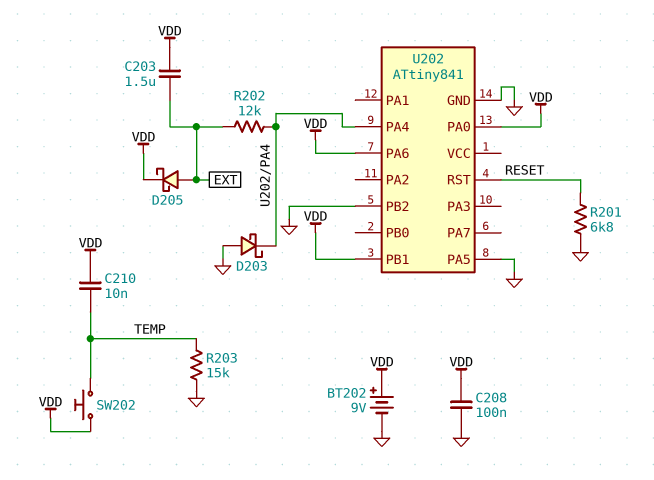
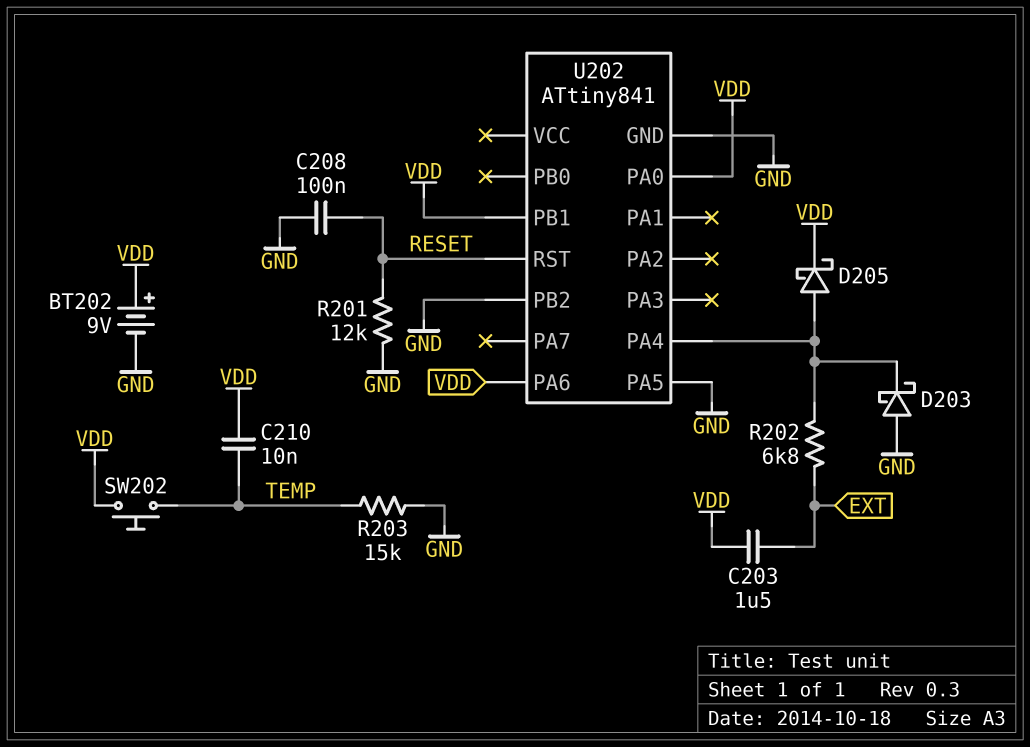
C208: 100nF (GND, VDD) -> 100nF (GND, RESET)
D205: schottky (A EXT, K VDD) -> schottky (A U202/PA4, K VDD)
R201: 6.8k (GND, RESET) -> 12k (GND, RESET)
R202: 12k (EXT, U202/PA4) -> 6.8k (EXT, U202/PA4)

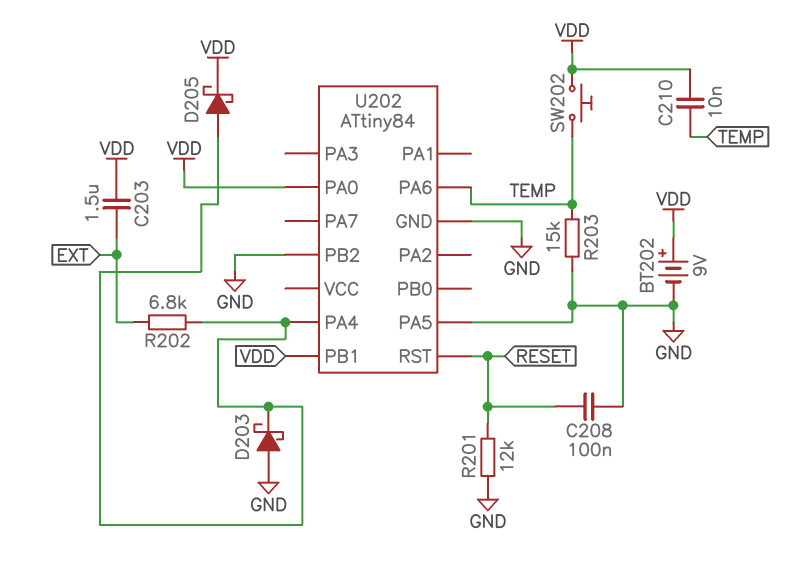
U202: ATtiny841 -> ATtiny84
U202 pin PA6: VDD -> TEMP

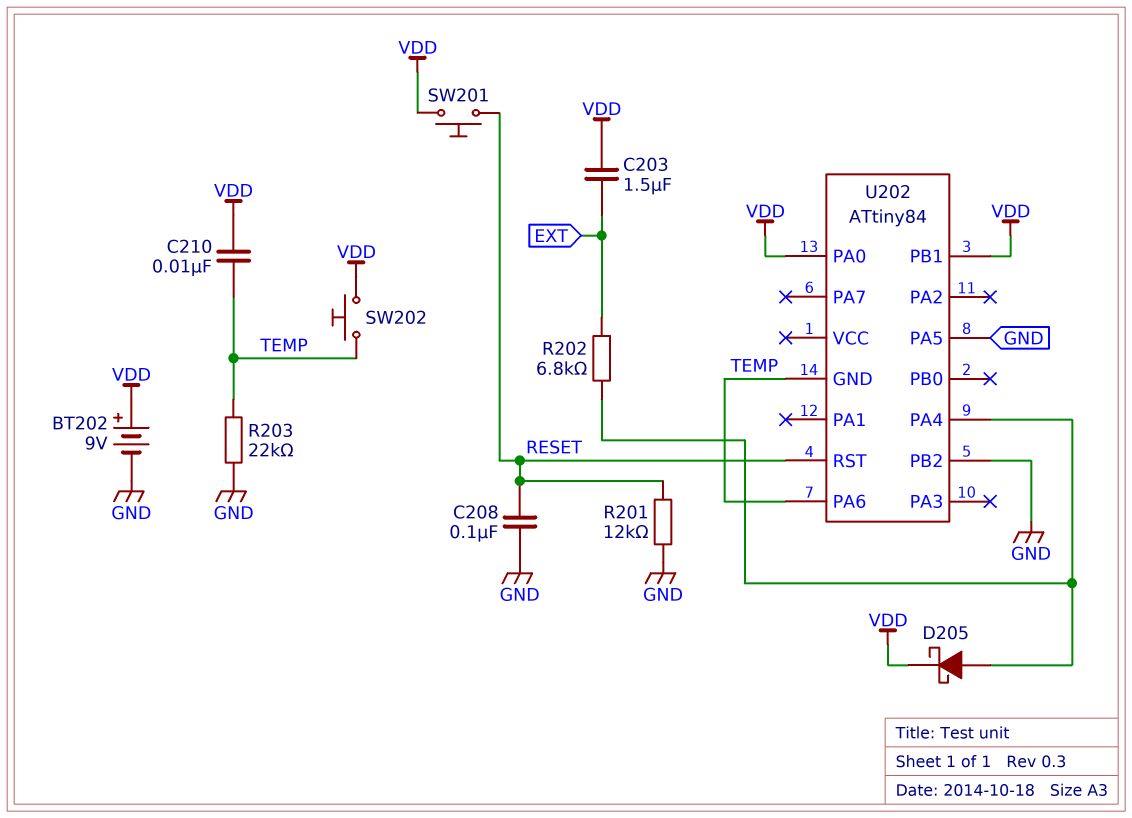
D203: schottky (A GND, K U202/PA4) -> none
R203: 15k (GND, TEMP) -> 22k (GND, TEMP)
SW201: none -> button (RESET, VDD)
U202 pin GND: GND -> TEMP

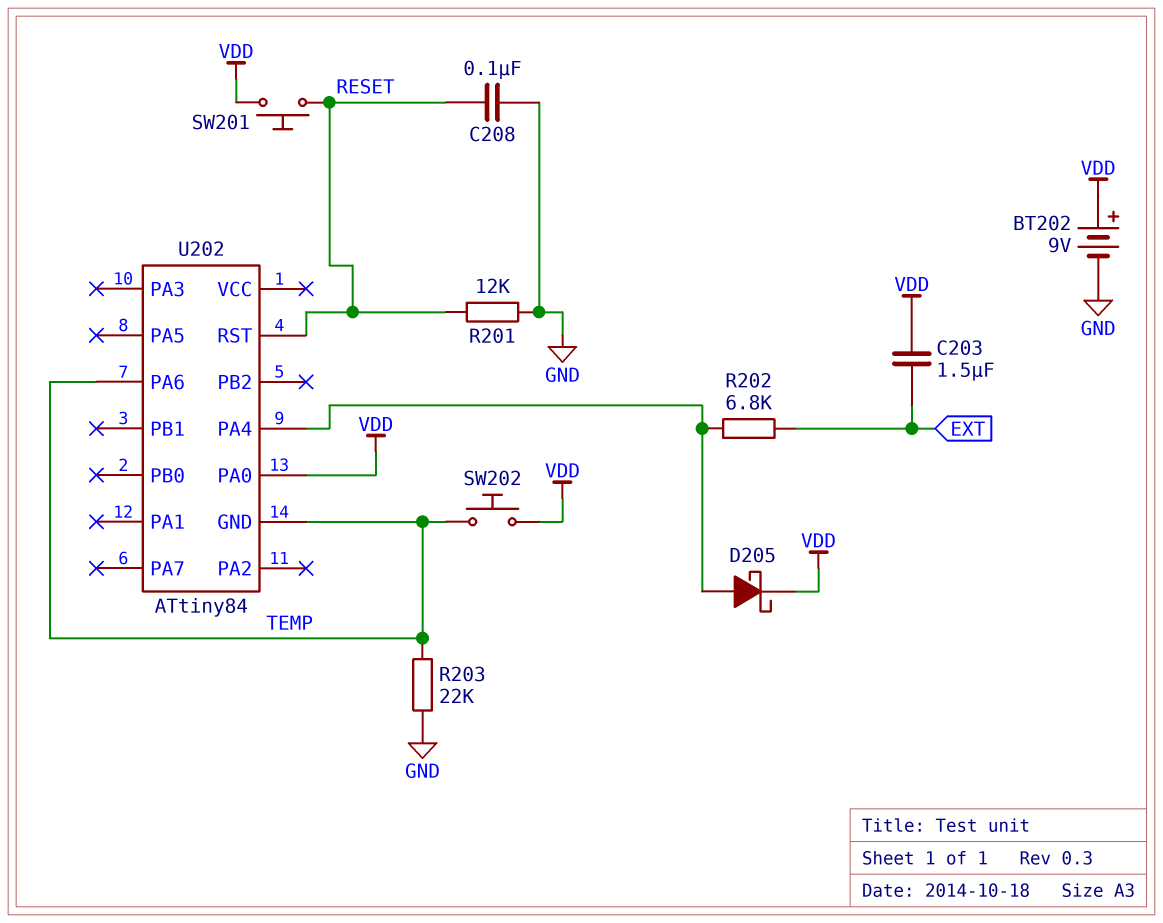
C210: 10nF (TEMP, VDD) -> none
U202 pin PA5: GND -> none
U202 pin PB1: VDD -> none
U202 pin PB2: GND -> none

